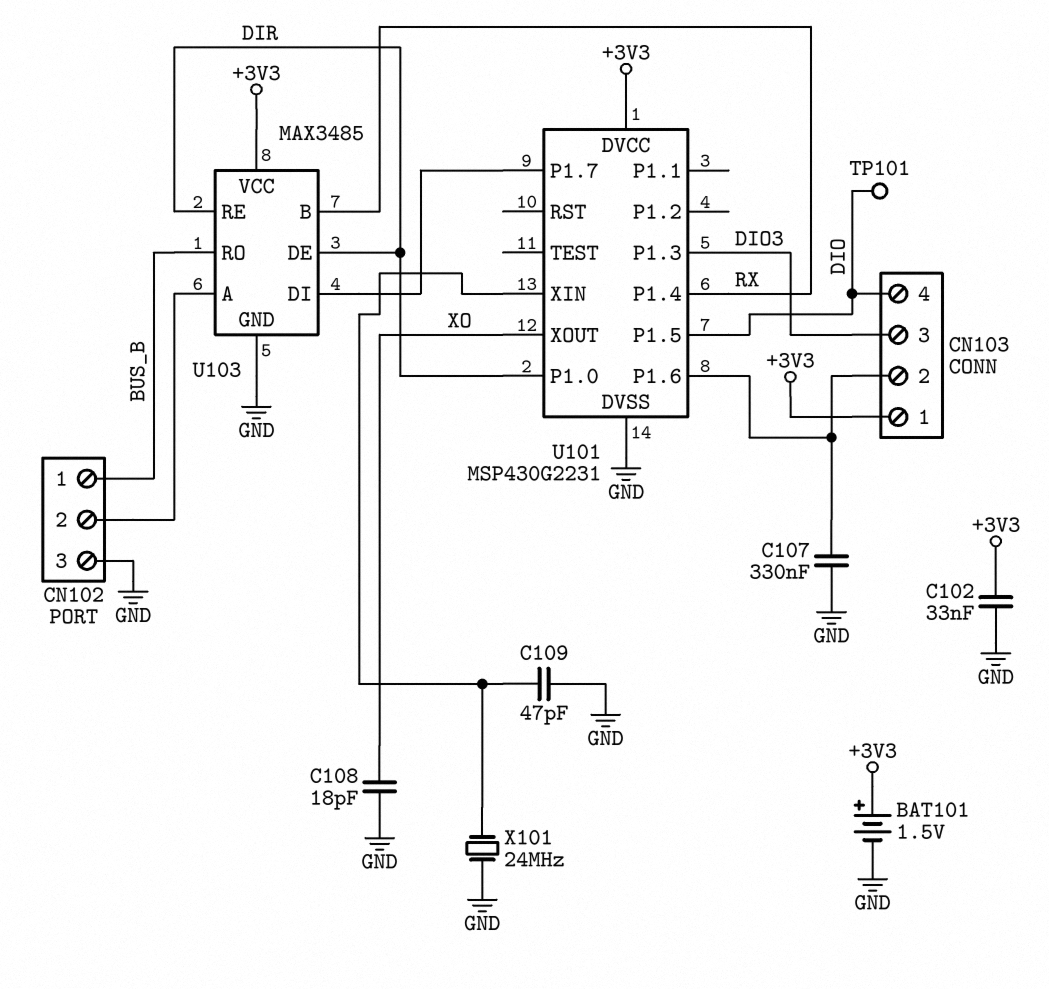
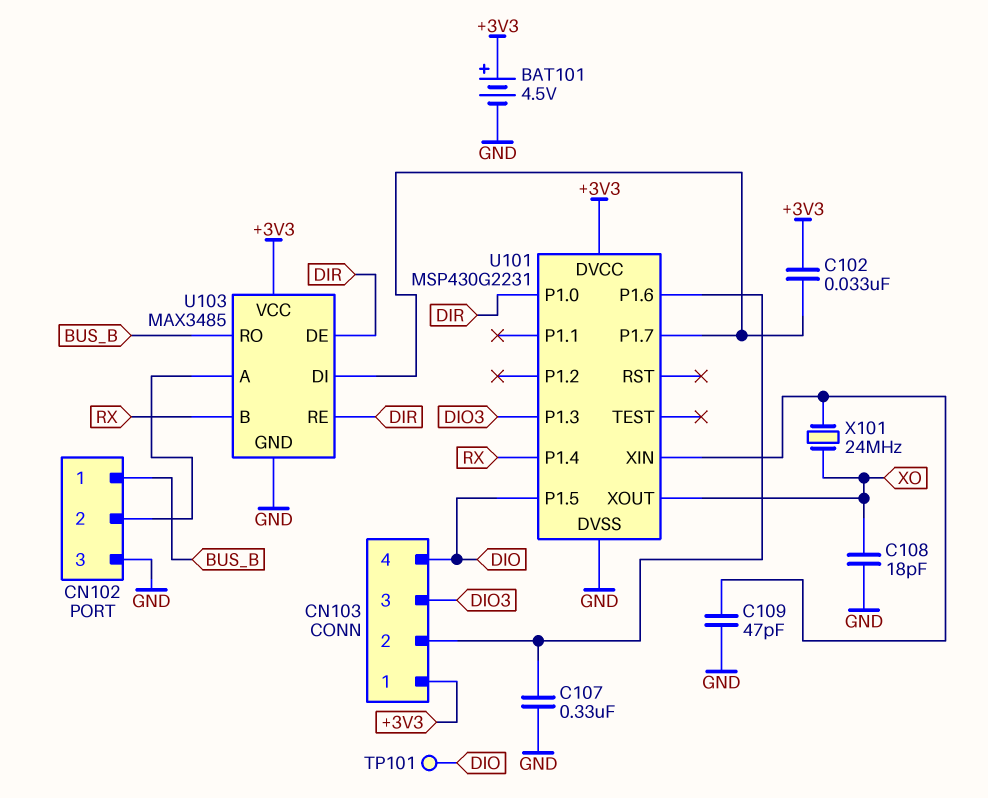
BAT101: 1.5V (plus +3V3, minus GND) -> 4.5V (plus +3V3, minus GND)
C102: 33nF (+3V3, GND) -> 33nF (+3V3, U101/P1.7)
X101: 24MHz (GND, U101/XIN) -> 24MHz (U101/XIN, XO)

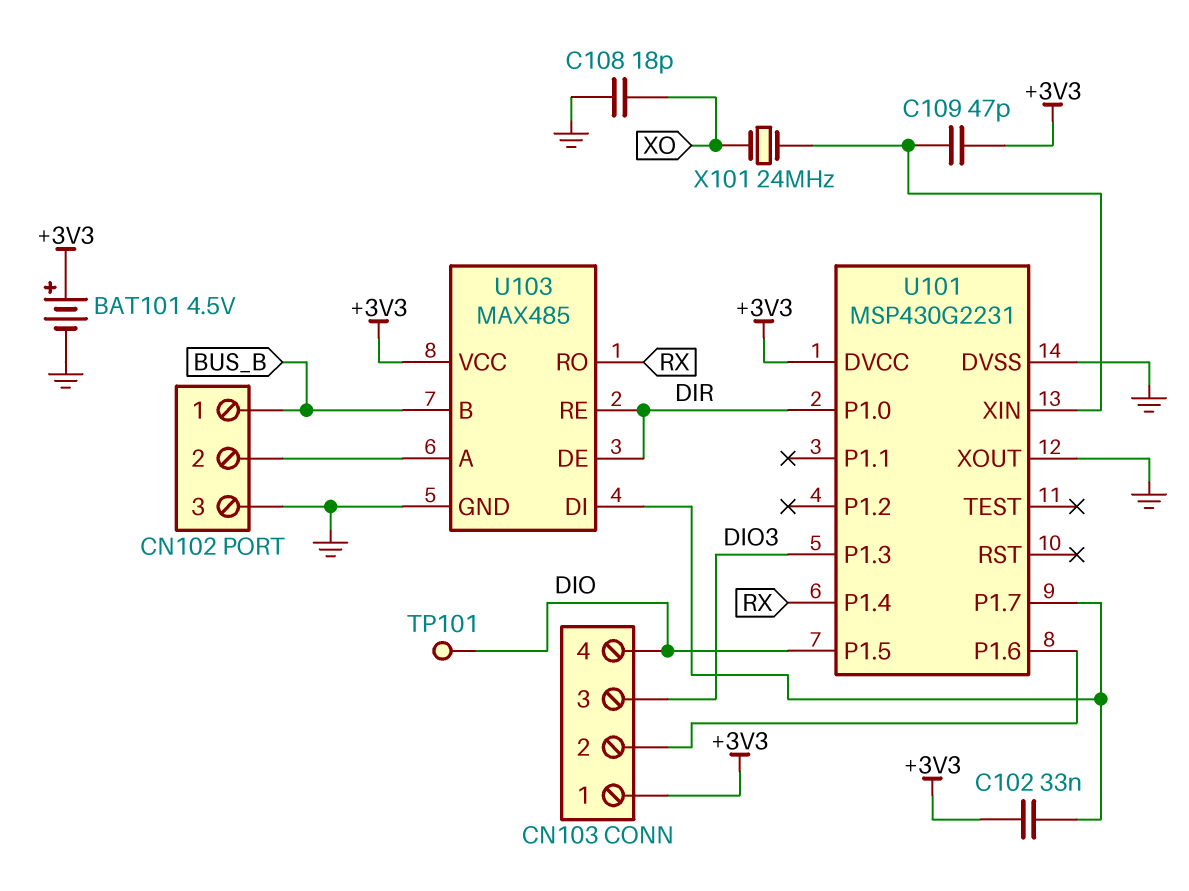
C107: 330nF (CN103/2, GND) -> none
C109: 47pF (GND, U101/XIN) -> 47pF (+3V3, U101/XIN)
U101 pin XOUT: XO -> GND
U103: MAX3485 -> MAX485
U103 pin B: RX -> BUS_B
U103 pin RO: BUS_B -> RX

